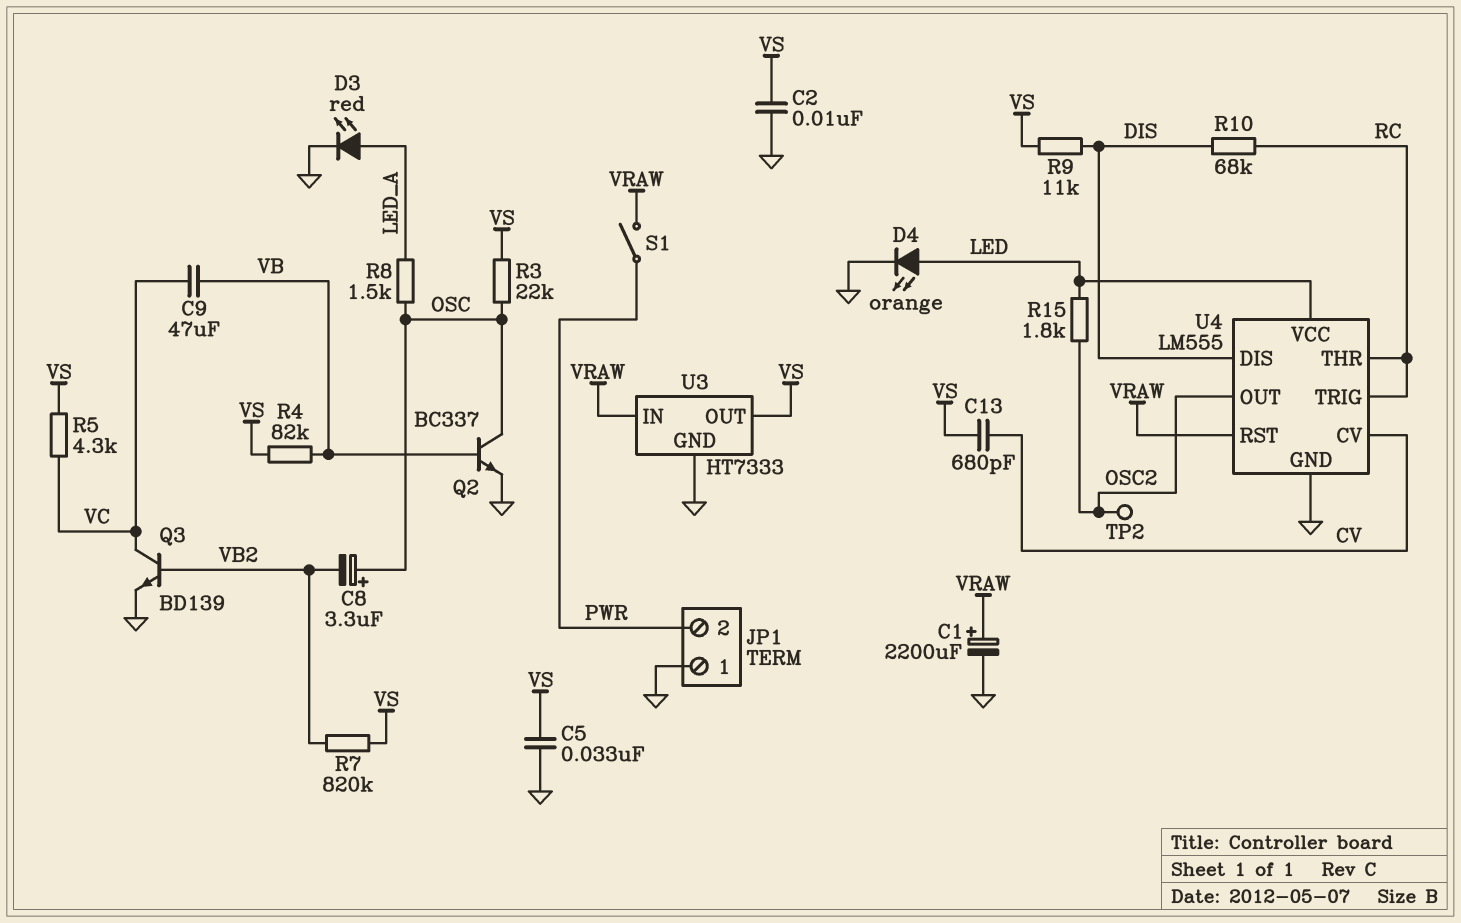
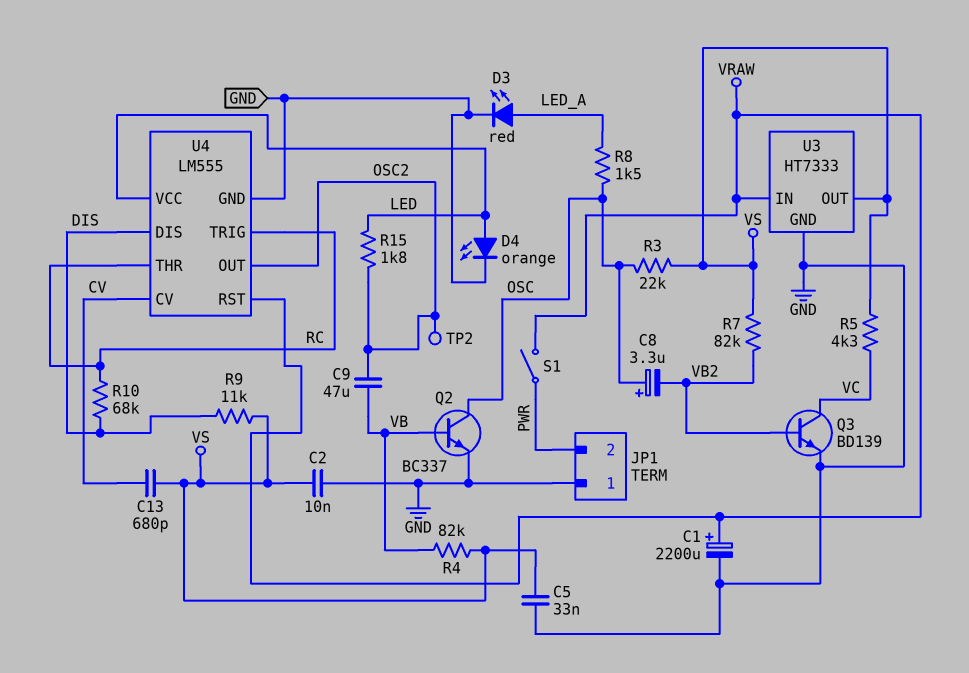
C9: 47uF (VB, VC) -> 47uF (OSC2, VB)
R7: 820k (VB2, VS) -> 82k (VB2, VS)

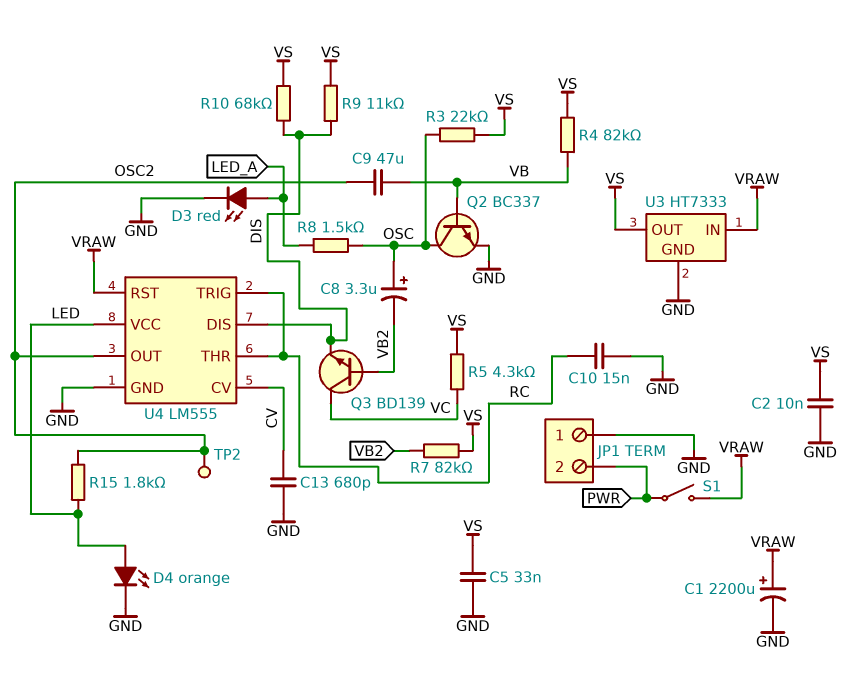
C10: none -> 15nF (GND, RC)
C13: 680pF (CV, VS) -> 680pF (CV, GND)
Q3: NPN BD139 (B VB2, C VC, E GND) -> NPN BD139 (B VB2, C VC, E DIS)
R10: 68k (DIS, RC) -> 68k (DIS, VS)

